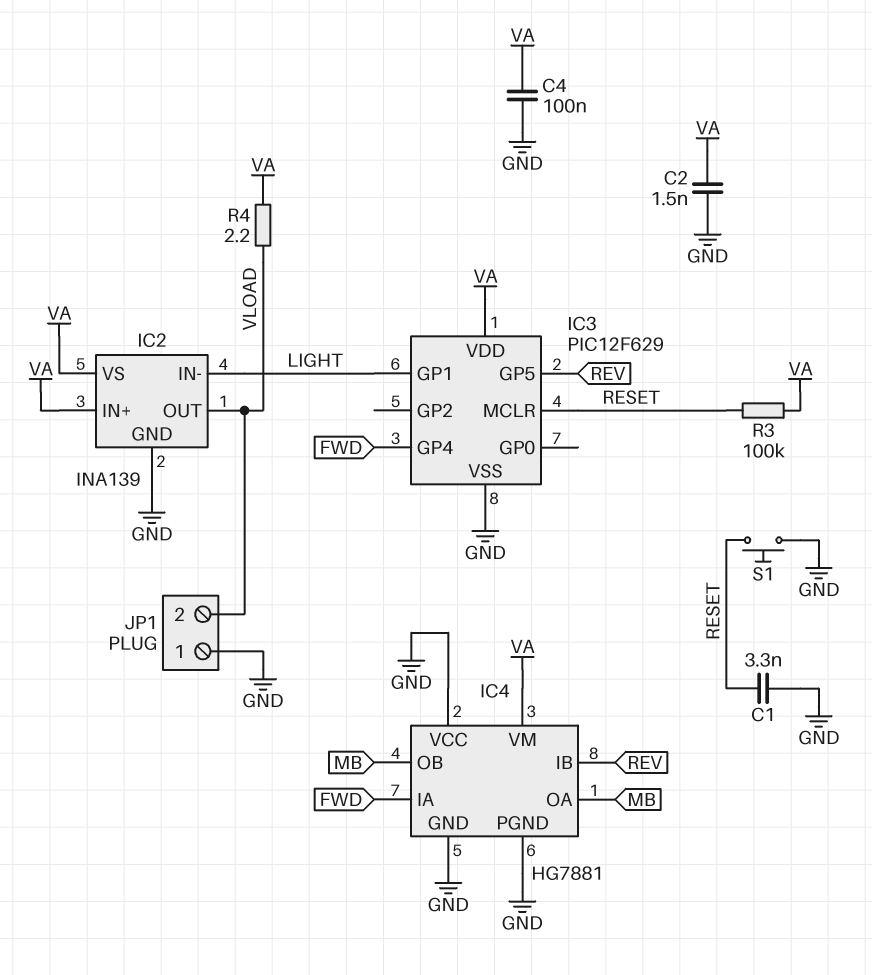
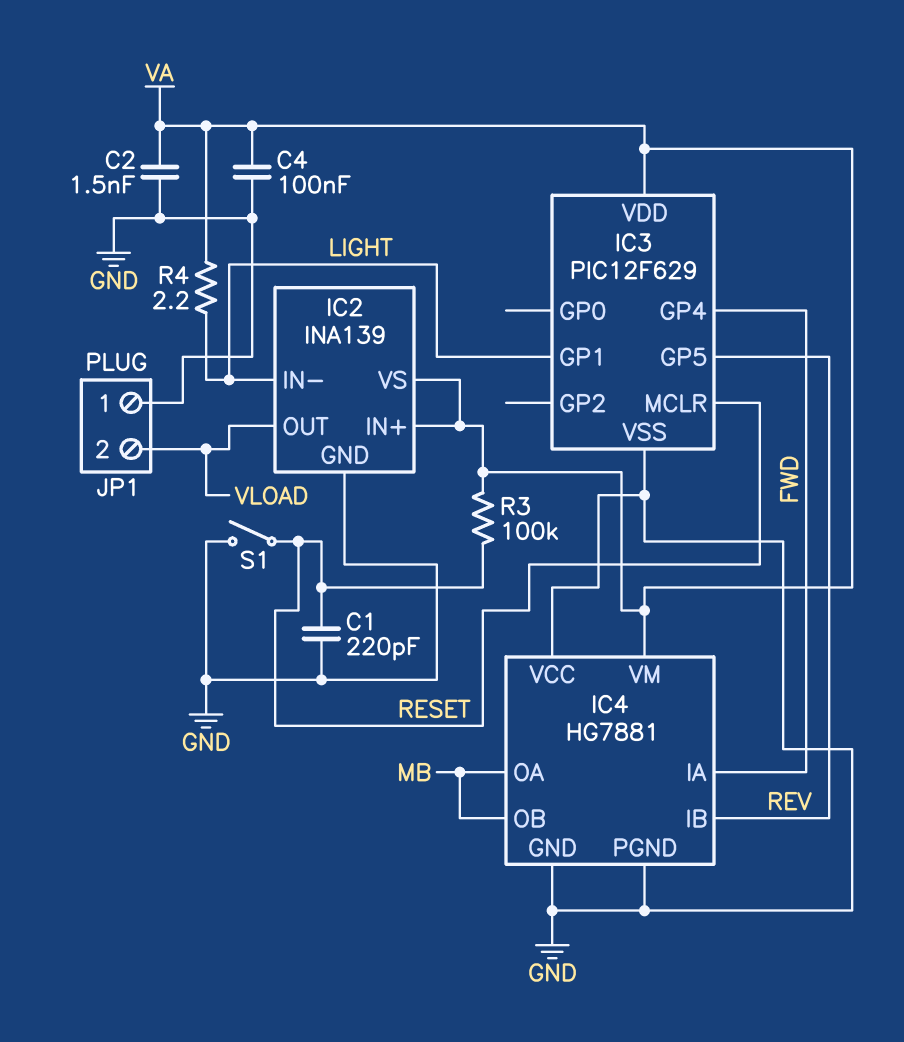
C1: 3.3nF (GND, RESET) -> 220pF (GND, RESET)
R4: 2.2 (VA, VLOAD) -> 2.2 (LIGHT, VA)
S1: button (GND, RESET) -> switch (GND, RESET)

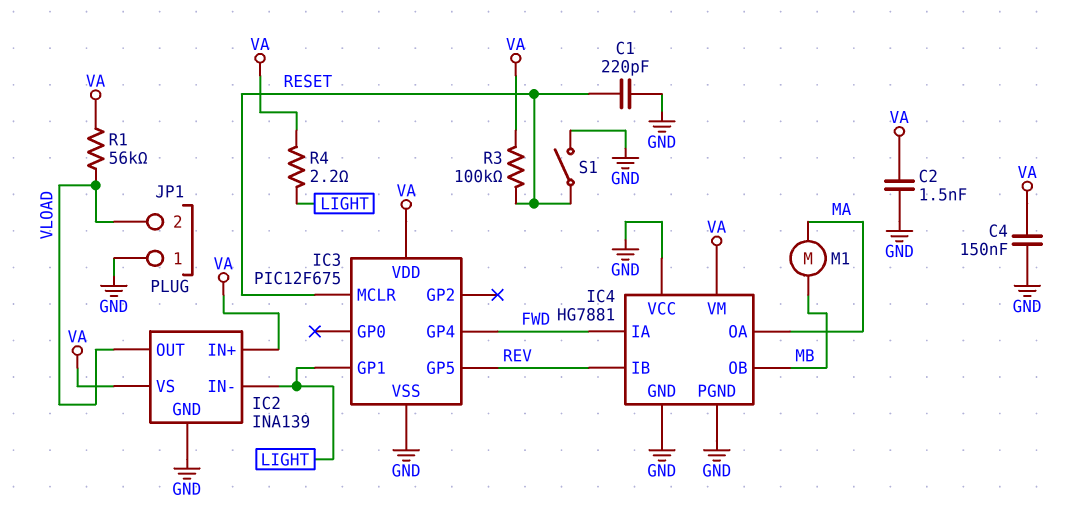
C4: 100nF (GND, VA) -> 150nF (GND, VA)
IC3: PIC12F629 -> PIC12F675
IC4 pin OA: MB -> MA
M1: none -> motor (MA, MB)
R1: none -> 56k (VA, VLOAD)

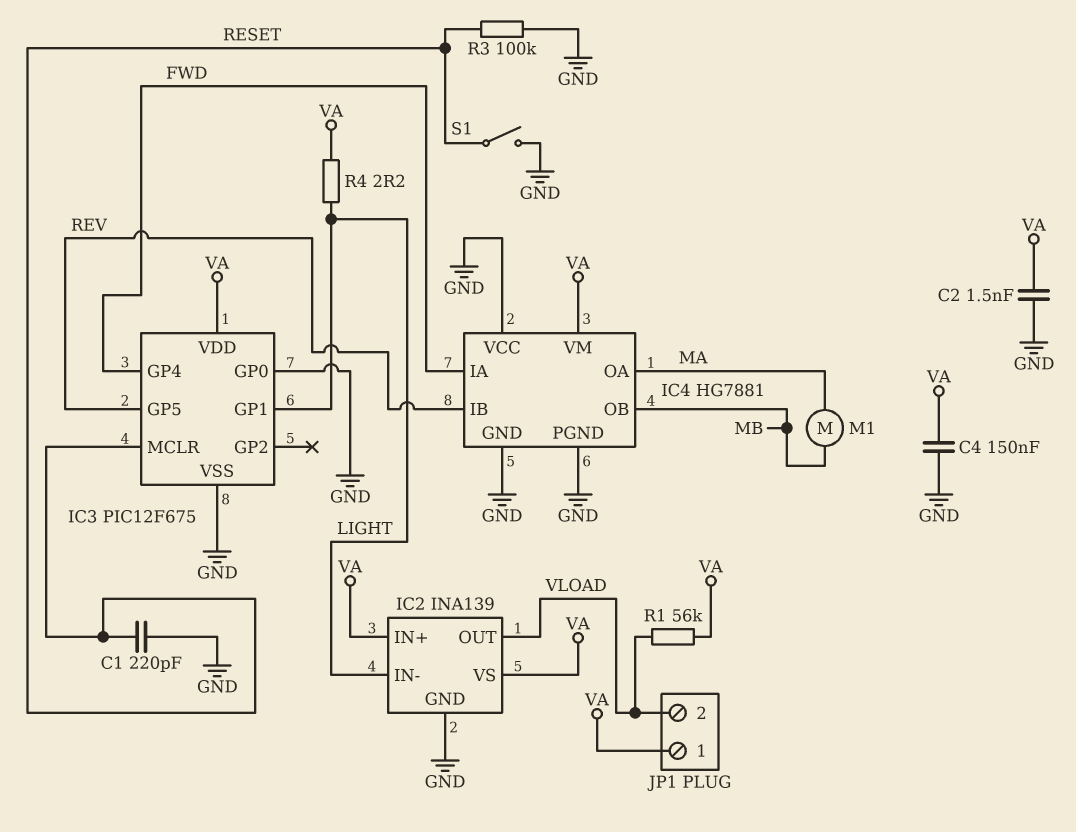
IC3 pin GP0: none -> GND
JP1 pin 1: GND -> VA
R3: 100k (RESET, VA) -> 100k (GND, RESET)

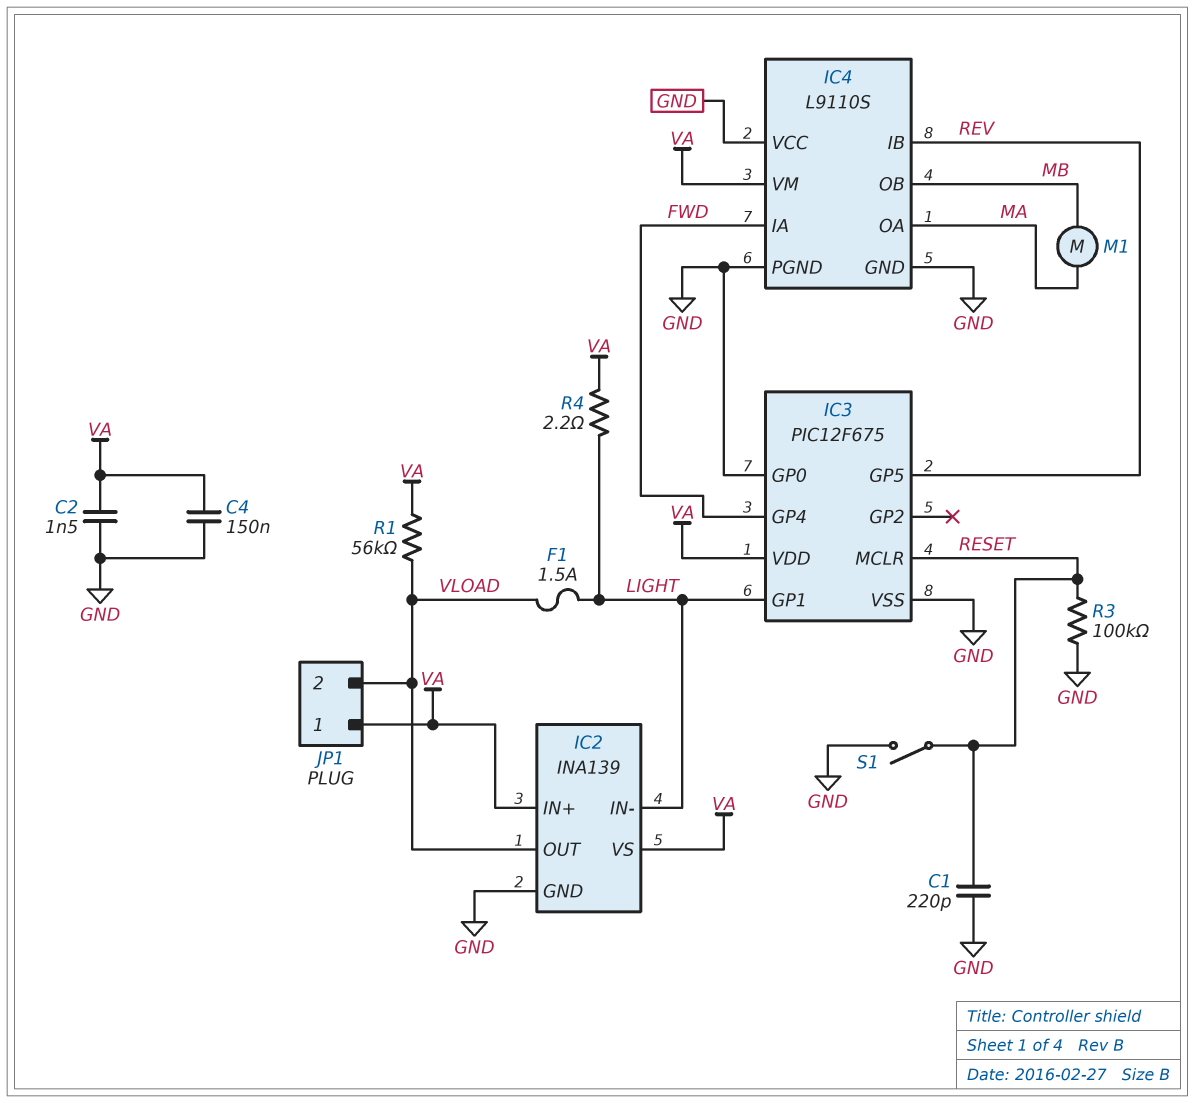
F1: none -> 1.5A (LIGHT, VLOAD)
IC4: HG7881 -> L9110S

